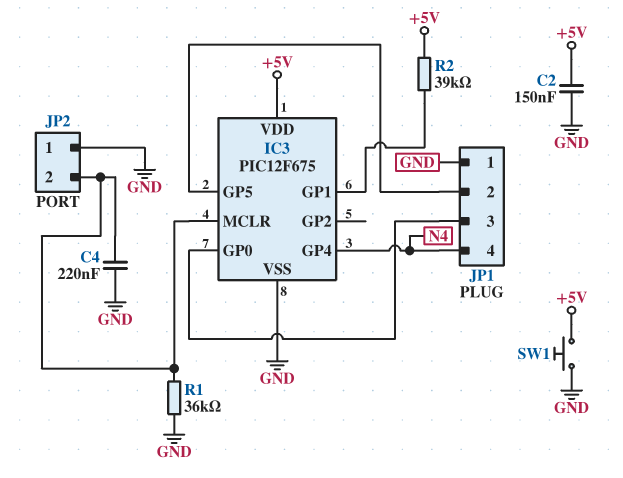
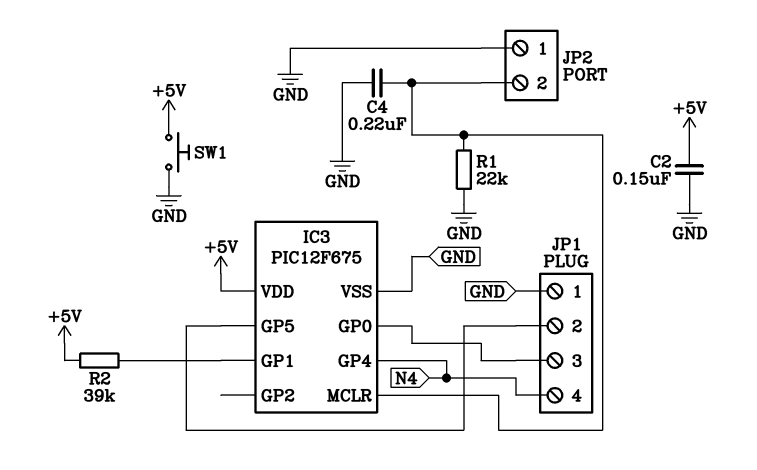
R1: 36k (GND, IC3/MCLR) -> 22k (GND, IC3/MCLR)

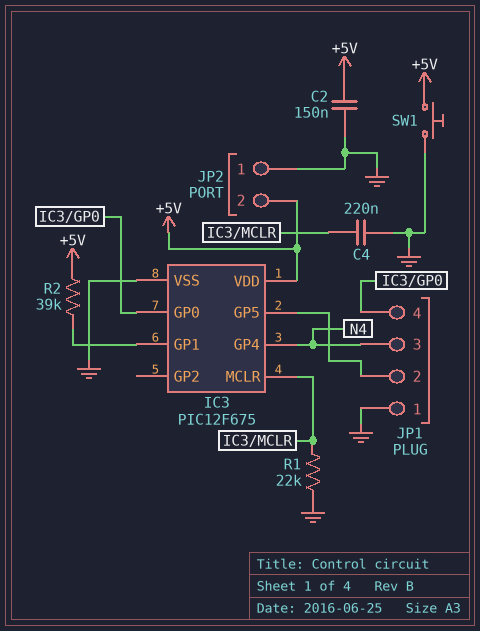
JP1 pin 3: IC3/GP0 -> N4
JP1 pin 4: N4 -> IC3/GP0
JP2 pin 2: IC3/MCLR -> +5V

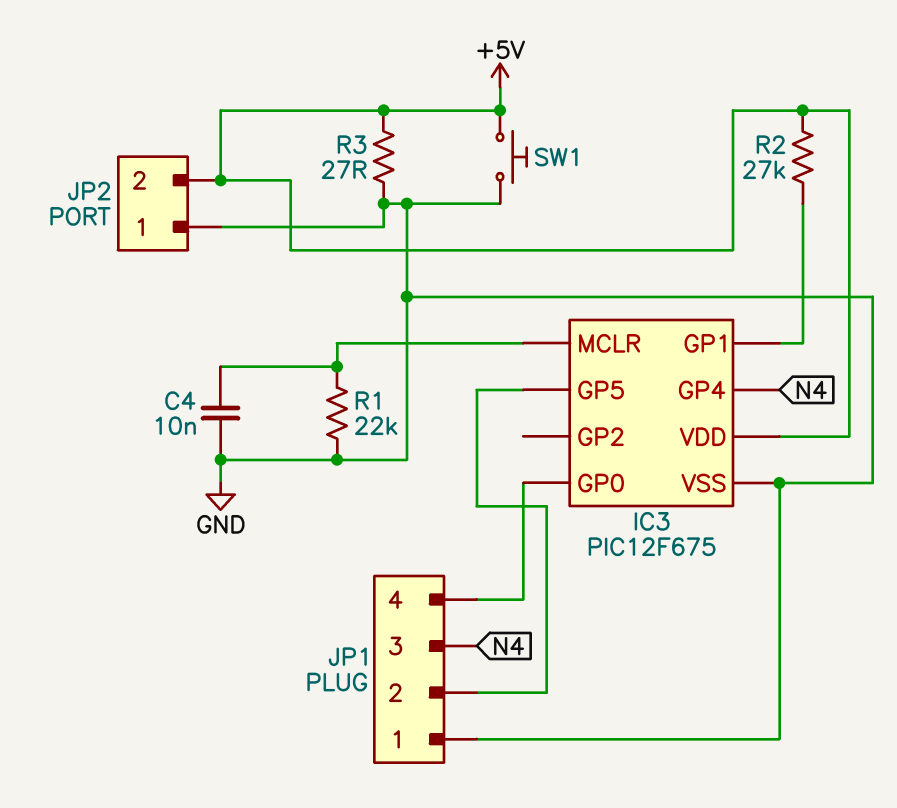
C2: 150nF (+5V, GND) -> none
C4: 220nF (GND, IC3/MCLR) -> 10nF (GND, IC3/MCLR)
R2: 39k (+5V, IC3/GP1) -> 27k (+5V, IC3/GP1)
R3: none -> 27 (+5V, GND)

